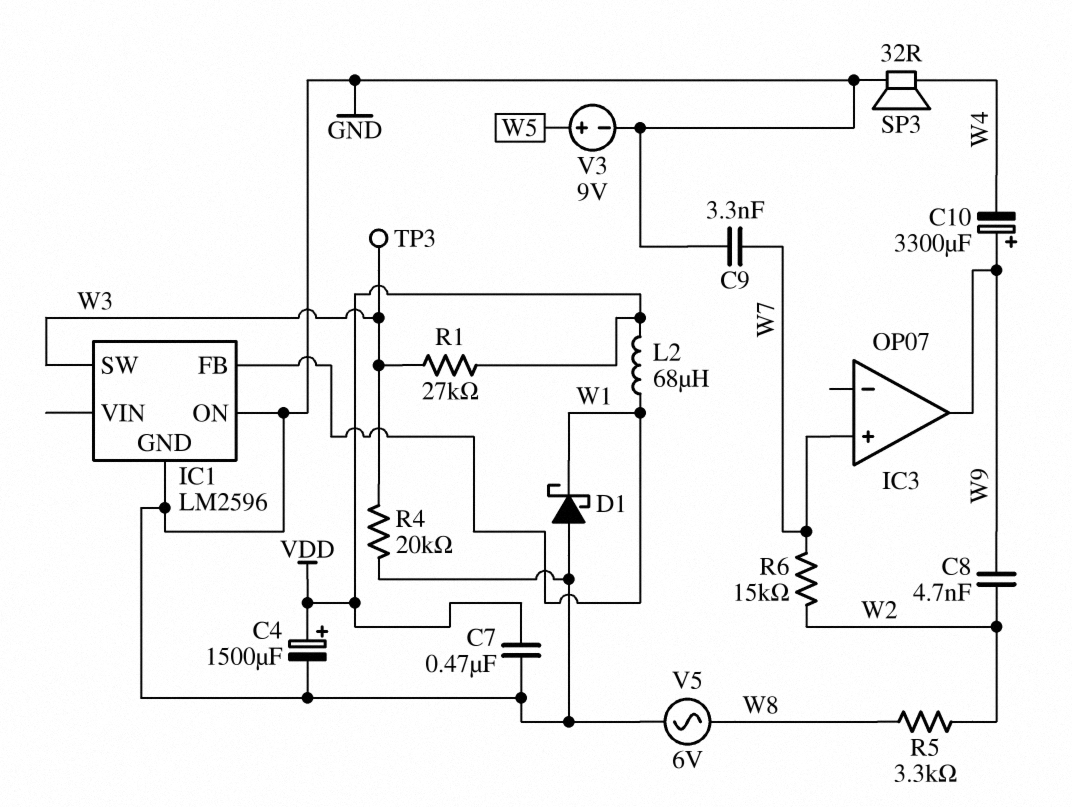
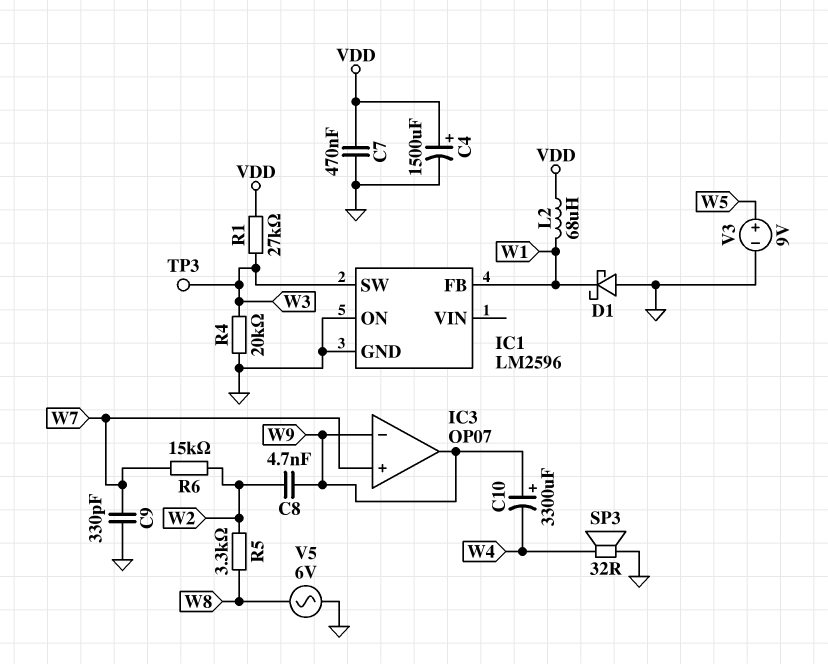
C9: 3.3nF (GND, W7) -> 330pF (GND, W7)
IC3 pin in-: none -> W9

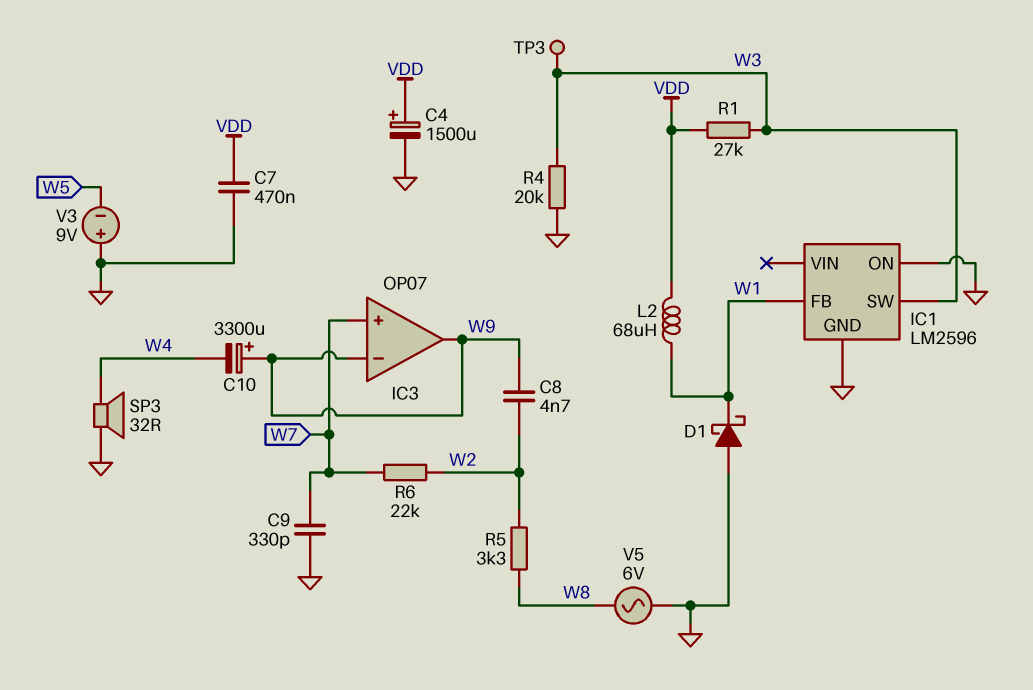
R6: 15k (W2, W7) -> 22k (W2, W7)
V3: 9V (plus W5, minus GND) -> 9V (plus GND, minus W5)

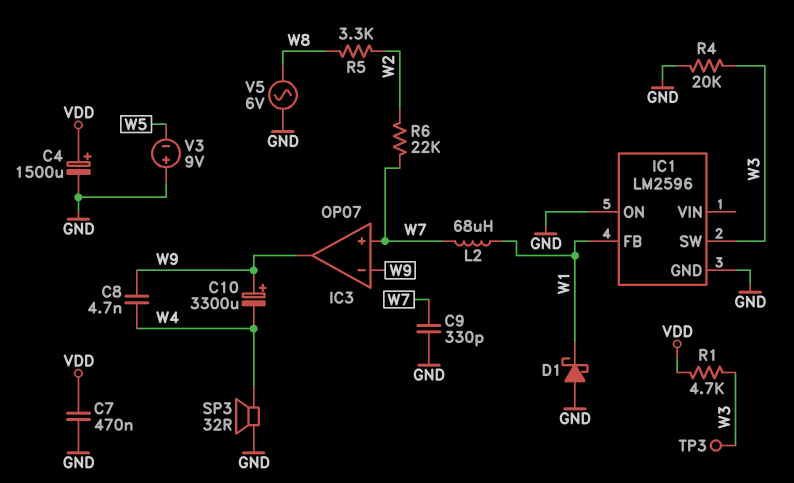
C8: 4.7nF (W2, W9) -> 4.7nF (W4, W9)
L2: 68uH (VDD, W1) -> 68uH (W1, W7)
R1: 27k (VDD, W3) -> 4.7k (VDD, W3)

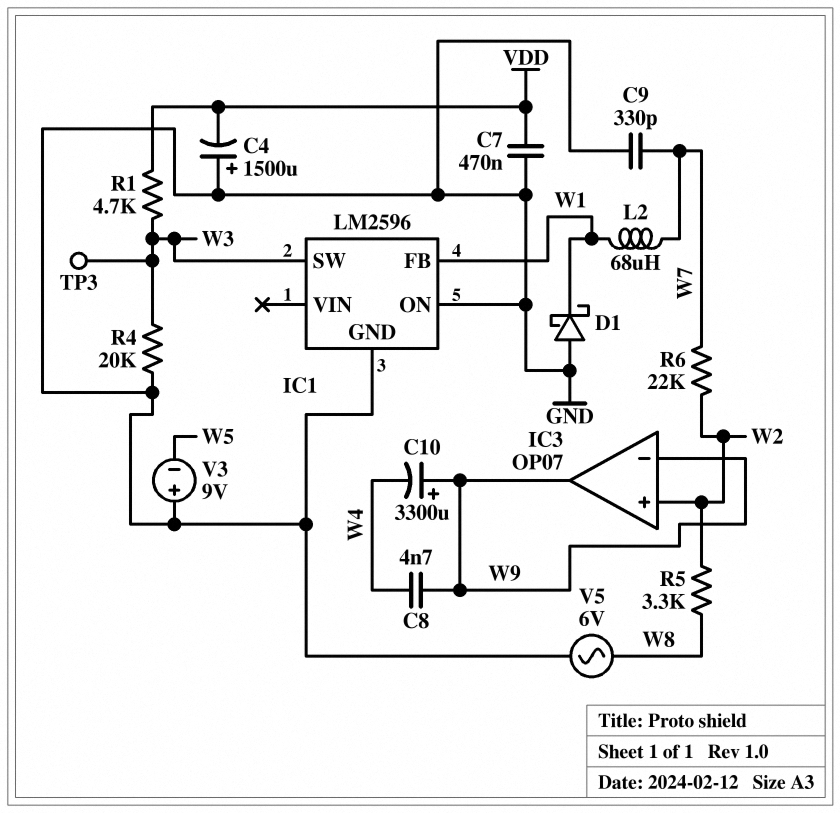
C4: 1500uF (plus VDD, minus GND) -> 1500uF (plus GND, minus VDD)
IC3 pin in+: W7 -> W2
SP3: speaker 32R (GND, W4) -> none

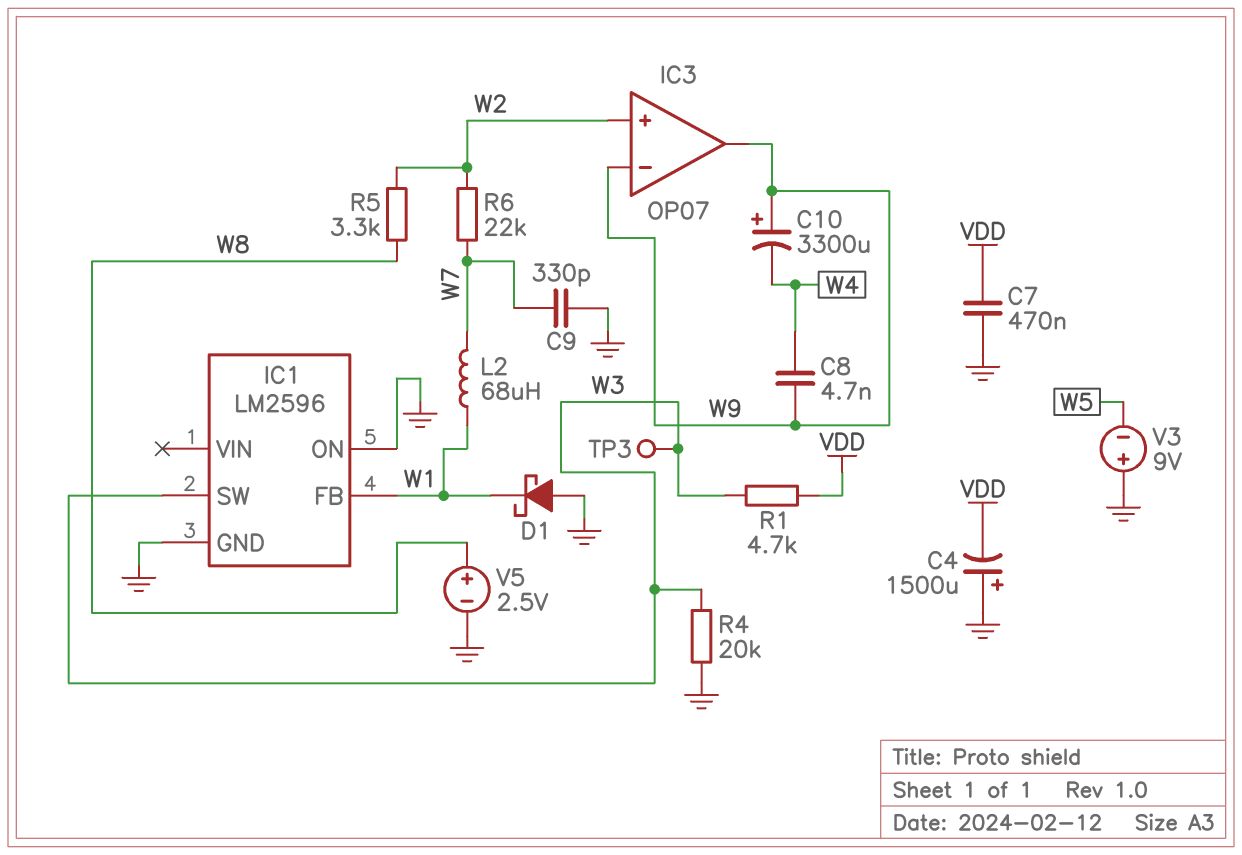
V5: AC 6V (GND, W8) -> 2.5V (plus W8, minus GND)

